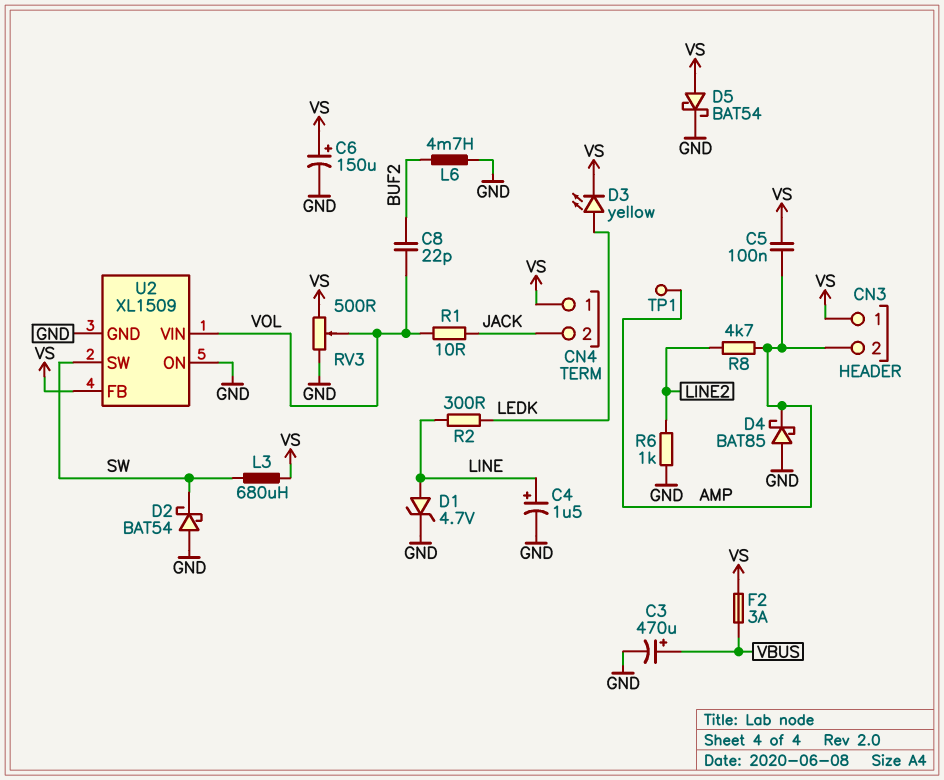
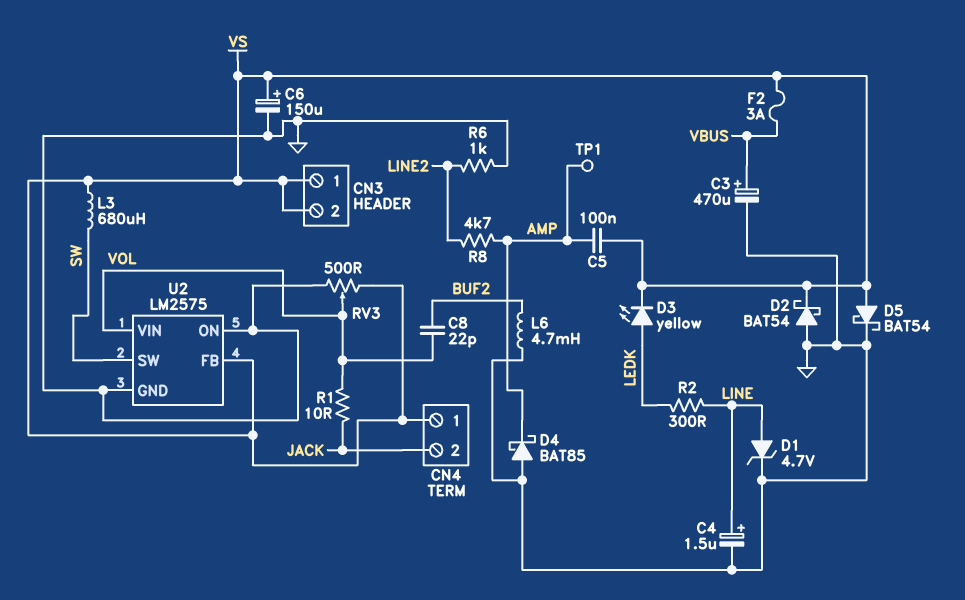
CN3 pin 2: AMP -> VS
D2: schottky BAT54 (A GND, K SW) -> schottky BAT54 (A GND, K VS)
U2: XL1509 -> LM2575

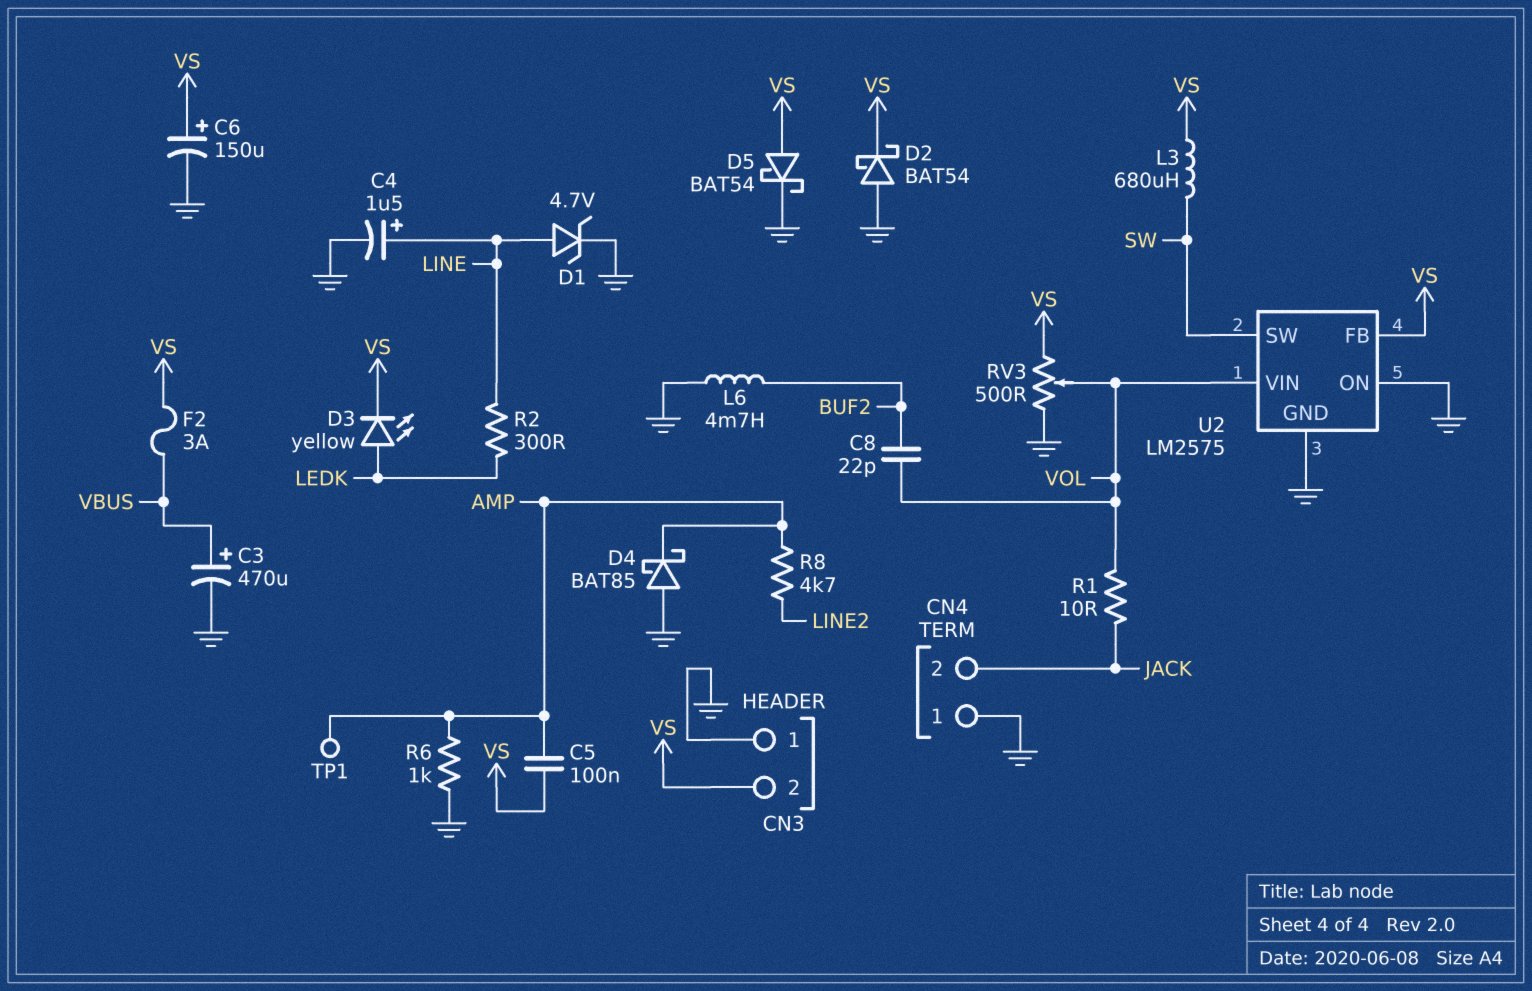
CN3 pin 1: VS -> GND
CN4 pin 1: VS -> GND
R6: 1k (GND, LINE2) -> 1k (AMP, GND)

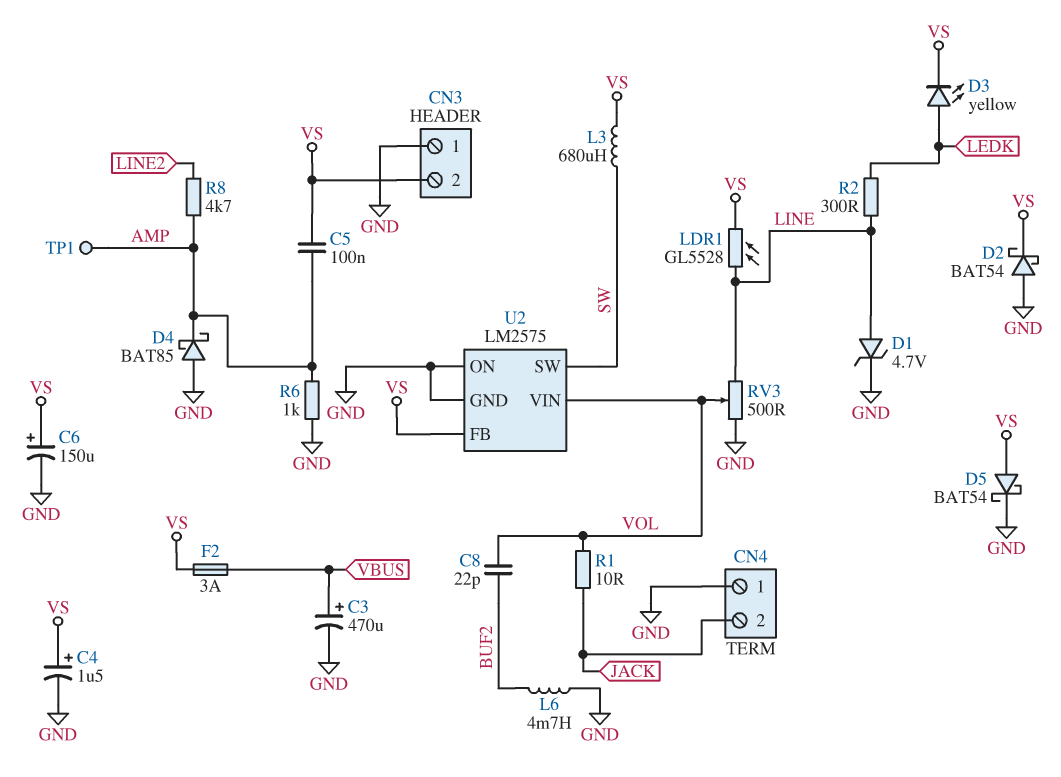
C4: 1.5uF (plus LINE, minus GND) -> 1.5uF (plus VS, minus GND)
LDR1: none -> GL5528 (LINE, VS)
RV3: 500 (GND, VS, wiper VOL) -> 500 (GND, LINE, wiper VOL)

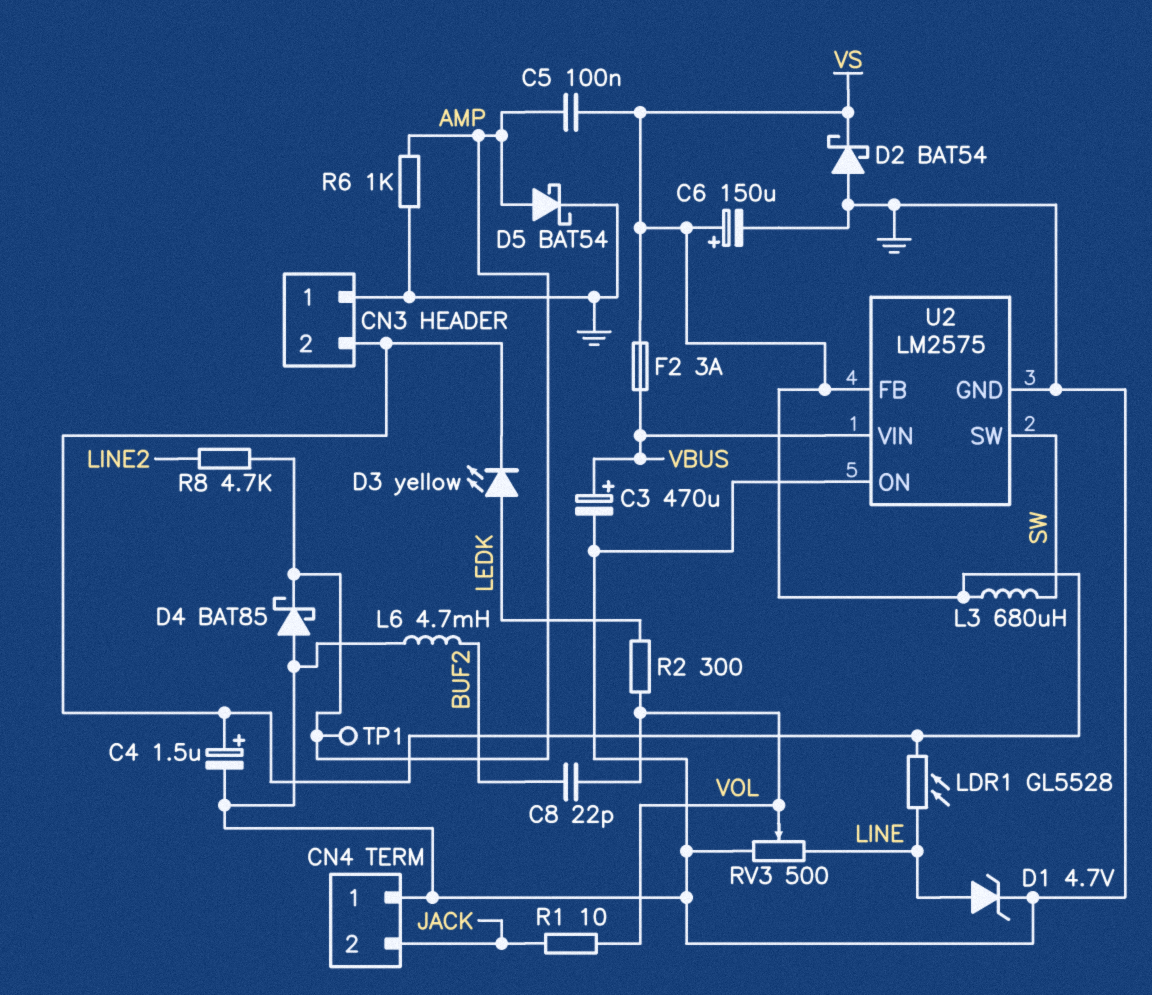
D5: schottky BAT54 (A VS, K GND) -> schottky BAT54 (A AMP, K GND)
R2: 300 (LEDK, LINE) -> 300 (LEDK, VOL)
U2 pin VIN: VOL -> VBUS

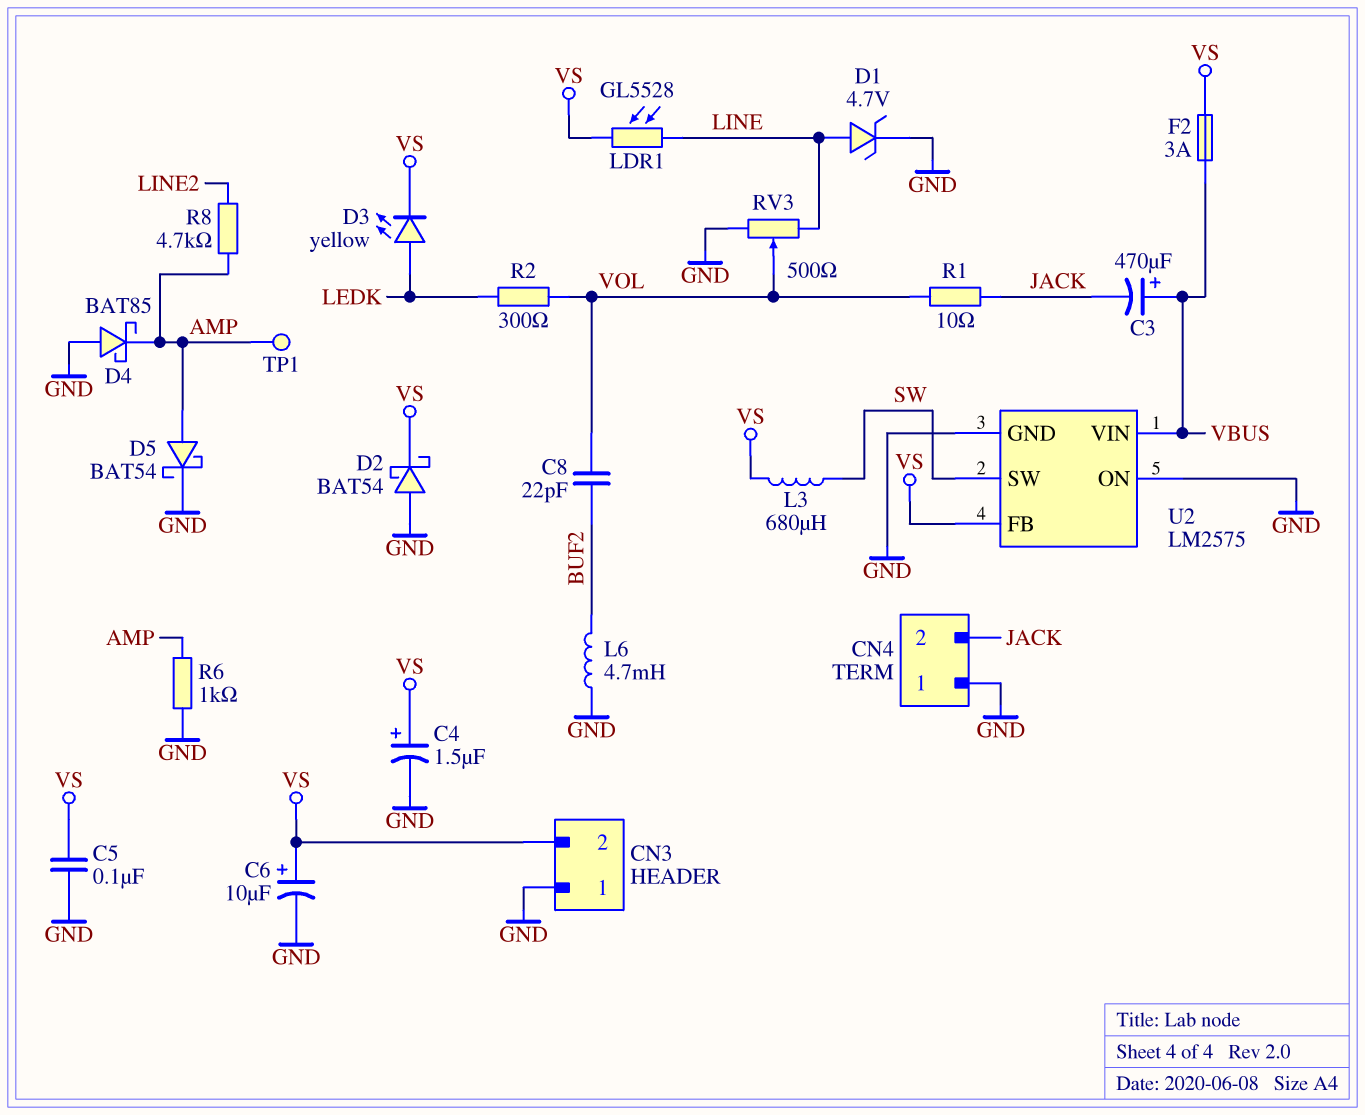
C3: 470uF (plus VBUS, minus GND) -> 470uF (plus VBUS, minus JACK)
C5: 100nF (AMP, VS) -> 100nF (GND, VS)
C6: 150uF (plus VS, minus GND) -> 10uF (plus VS, minus GND)

